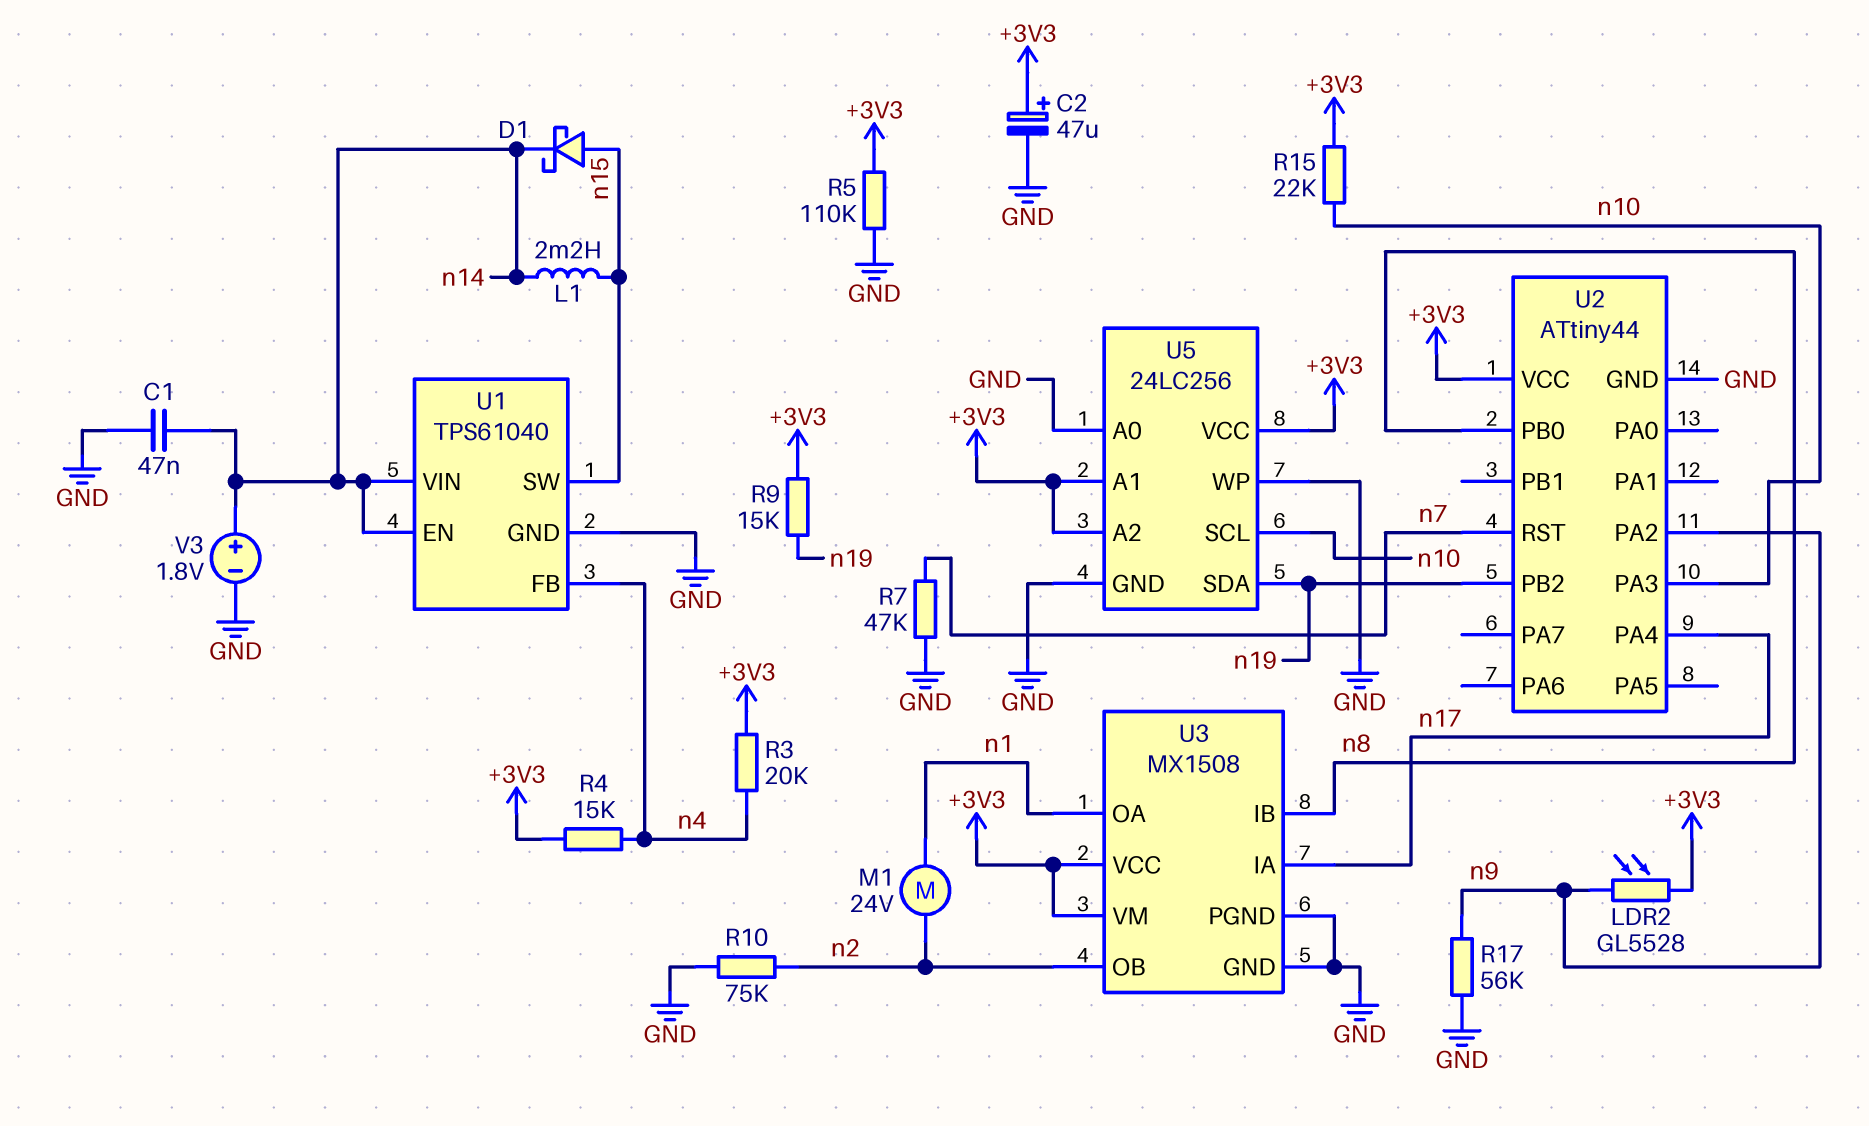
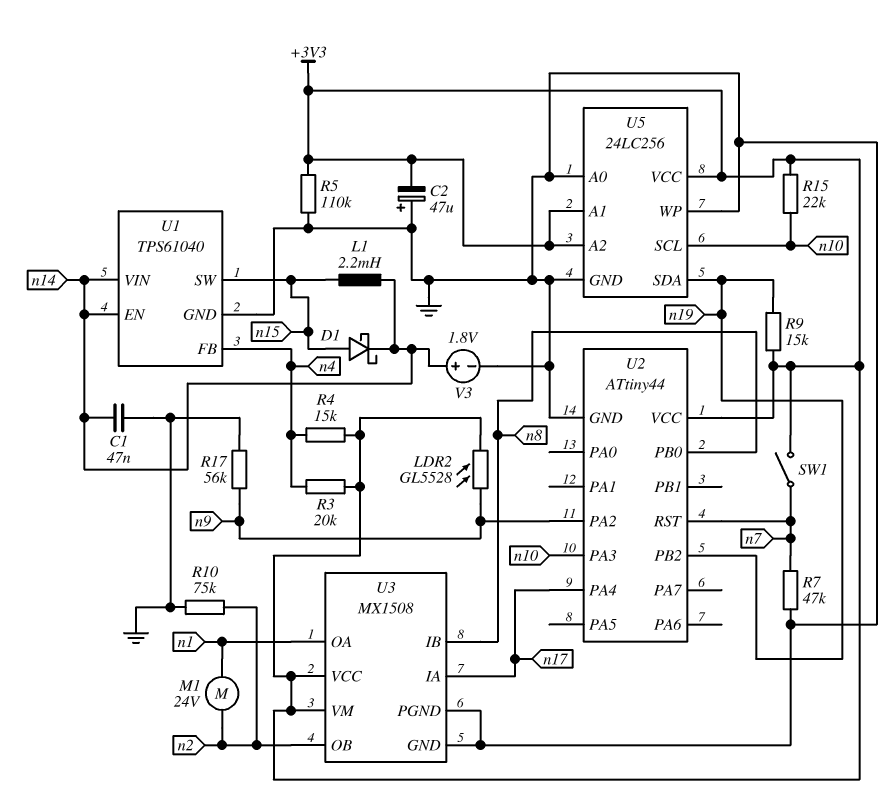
C2: 47uF (plus +3V3, minus GND) -> 47uF (plus GND, minus +3V3)
SW1: none -> switch (+3V3, n7)

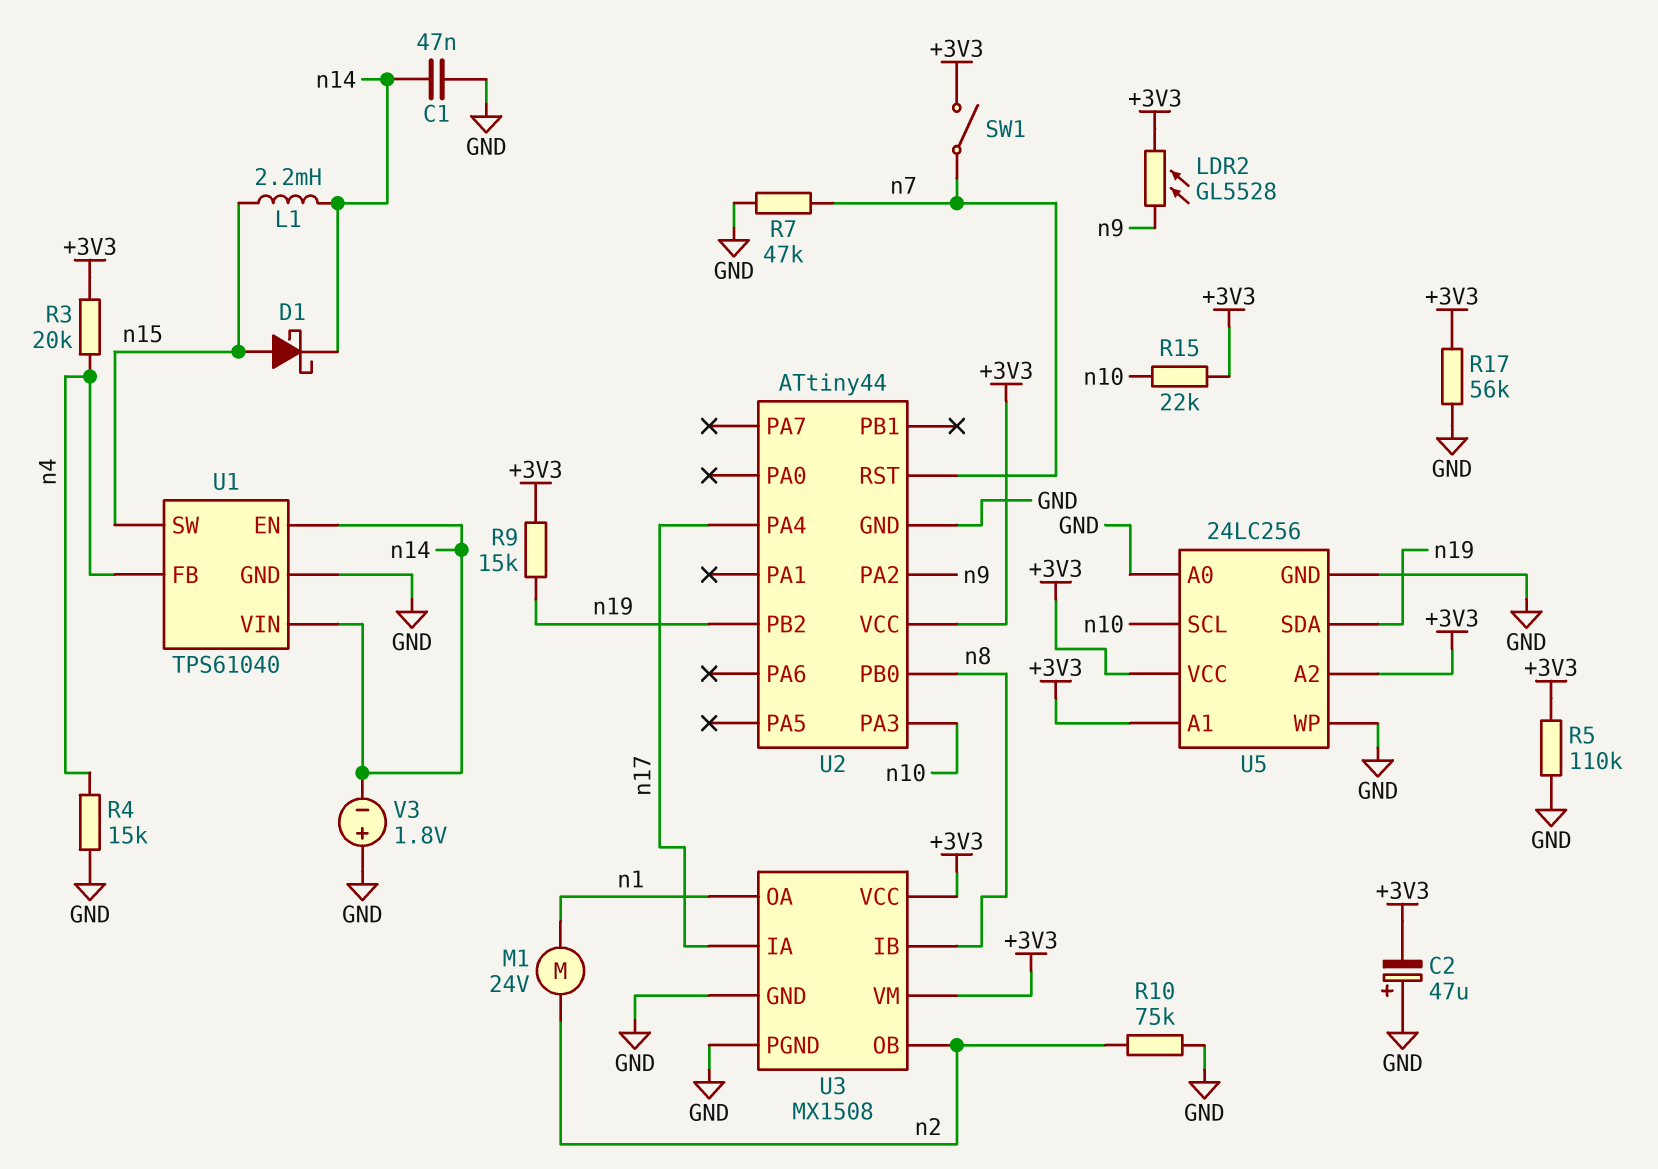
R4: 15k (+3V3, n4) -> 15k (GND, n4)
R17: 56k (GND, n9) -> 56k (+3V3, GND)
V3: 1.8V (plus n14, minus GND) -> 1.8V (plus GND, minus n14)

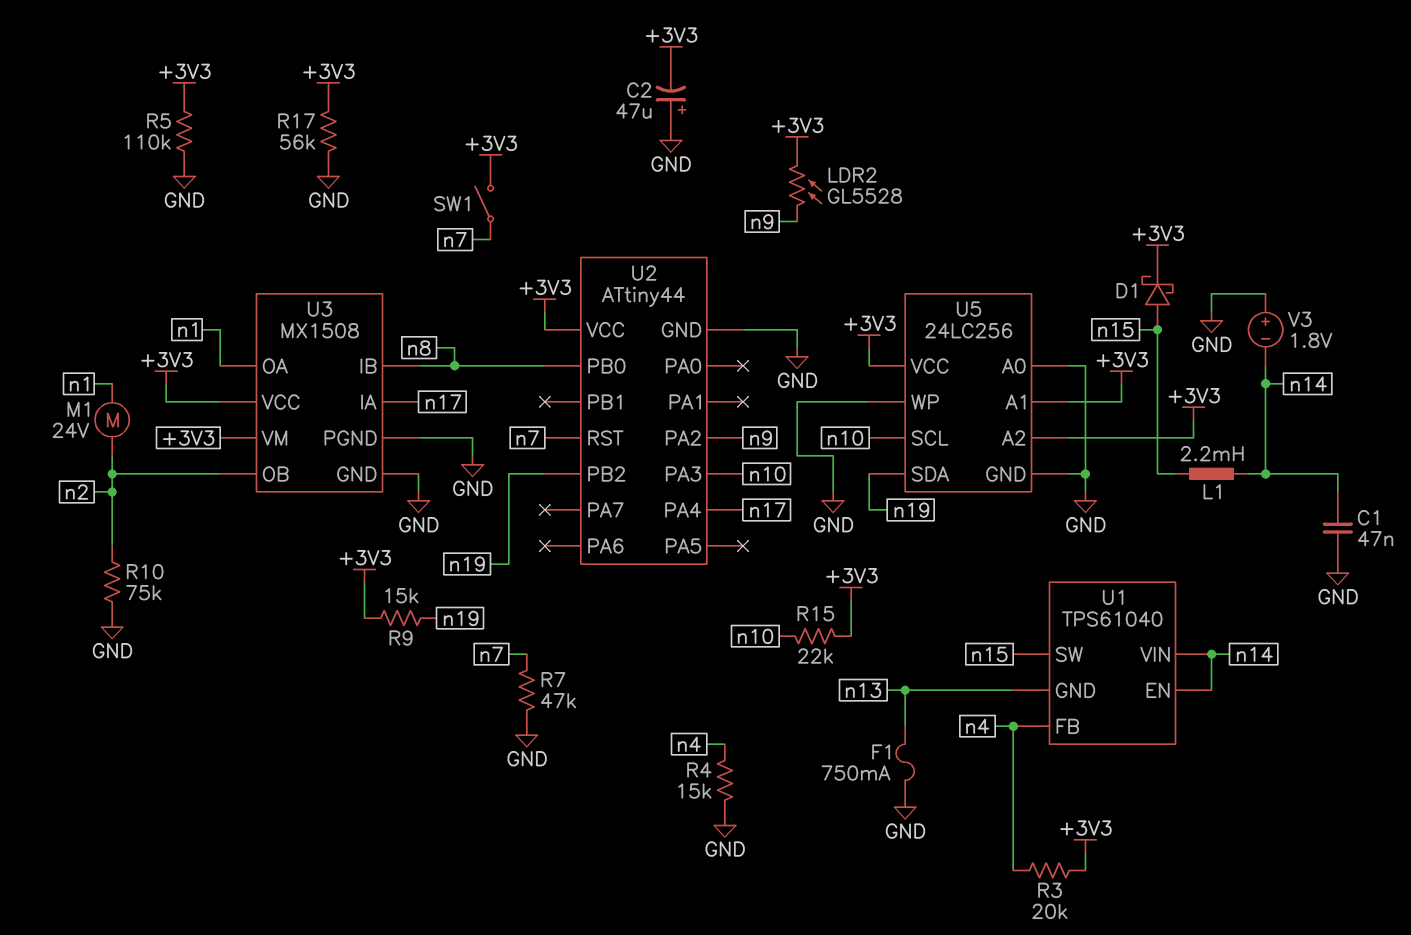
D1: schottky (A n15, K n14) -> schottky (A n15, K +3V3)
F1: none -> 750mA (GND, n13)
U1 pin GND: GND -> n13

